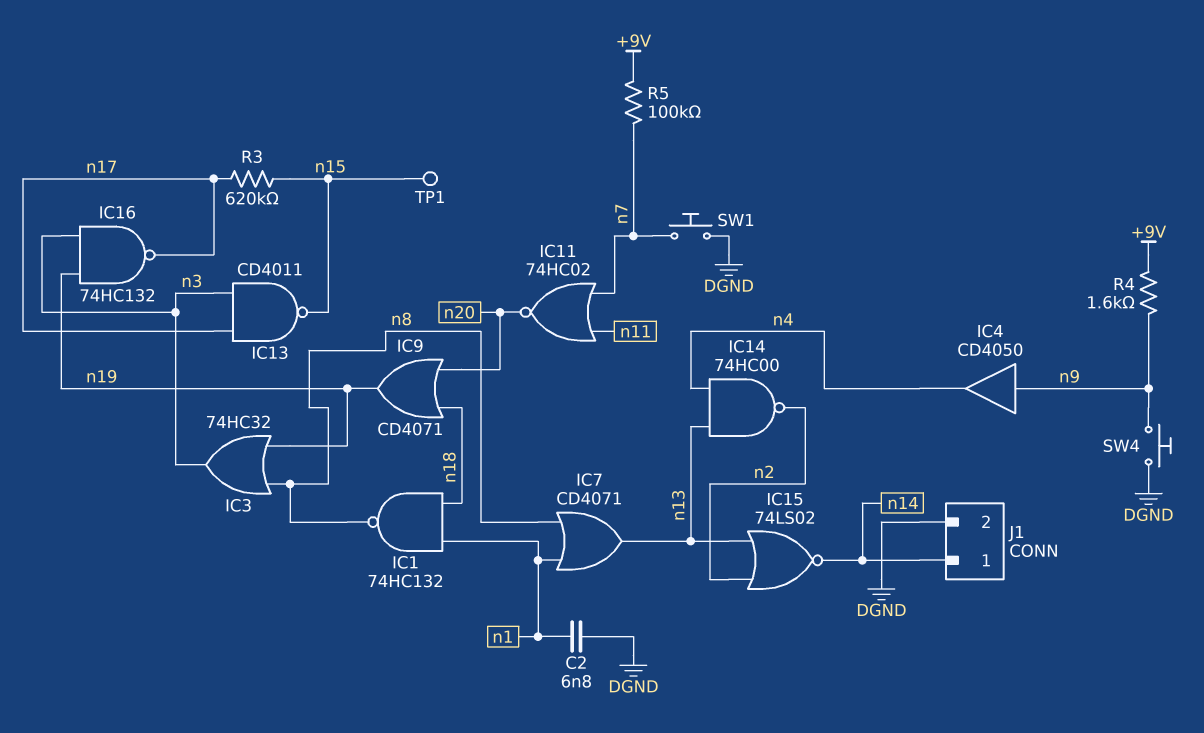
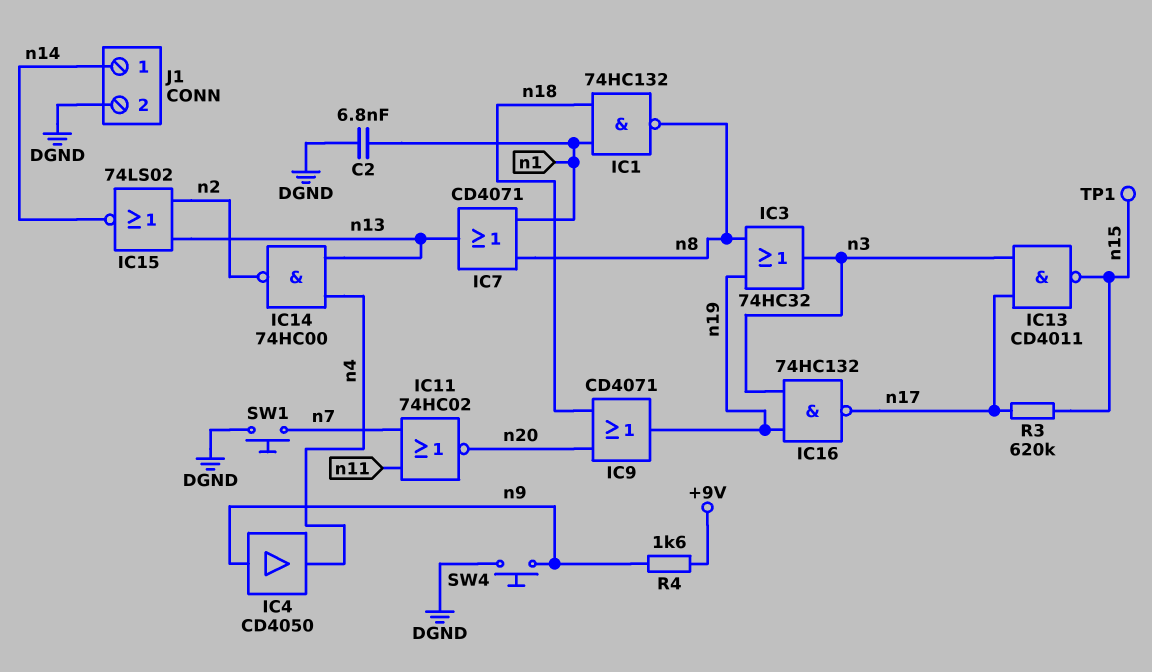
R5: 100k (+9V, n7) -> none

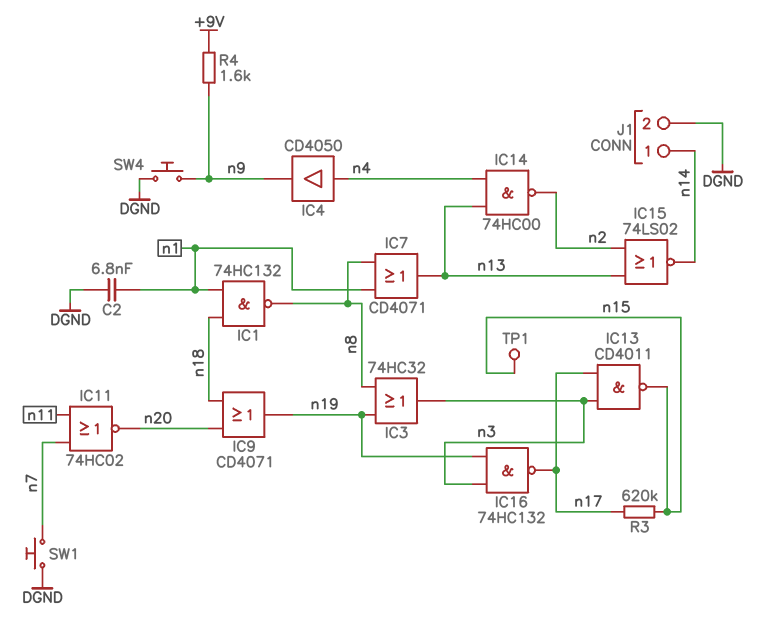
IC4: buffer CD4050 (in n9, out n4) -> buffer CD4050 (in n4, out n9)

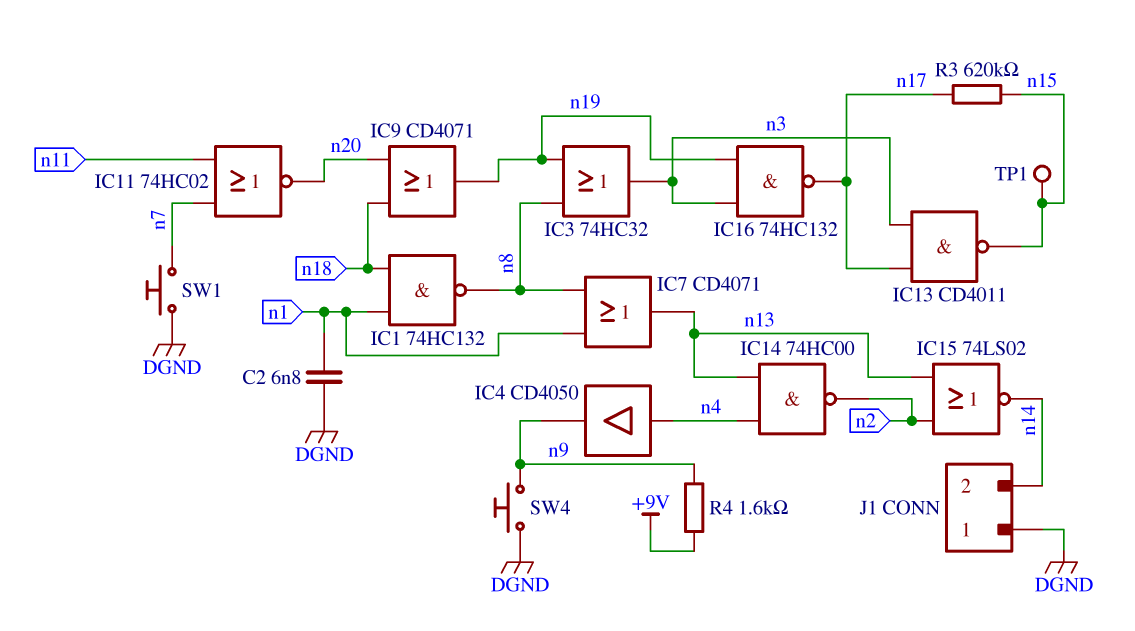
J1 pin 1: n14 -> DGND
J1 pin 2: DGND -> n14

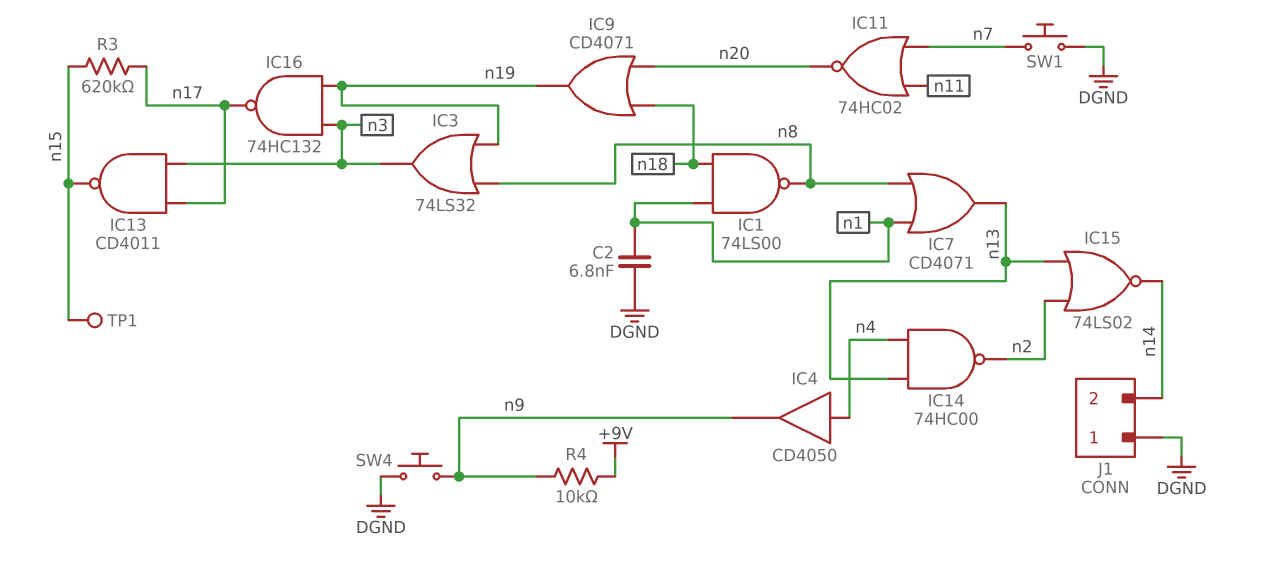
IC1: NAND 74HC132 (in n1, in n18, out n8) -> NAND 74LS00 (in n1, in n18, out n8)
IC3: OR 74HC32 (in n8, in n19, out n3) -> OR 74LS32 (in n8, in n19, out n3)
R4: 1.6k (+9V, n9) -> 10k (+9V, n9)

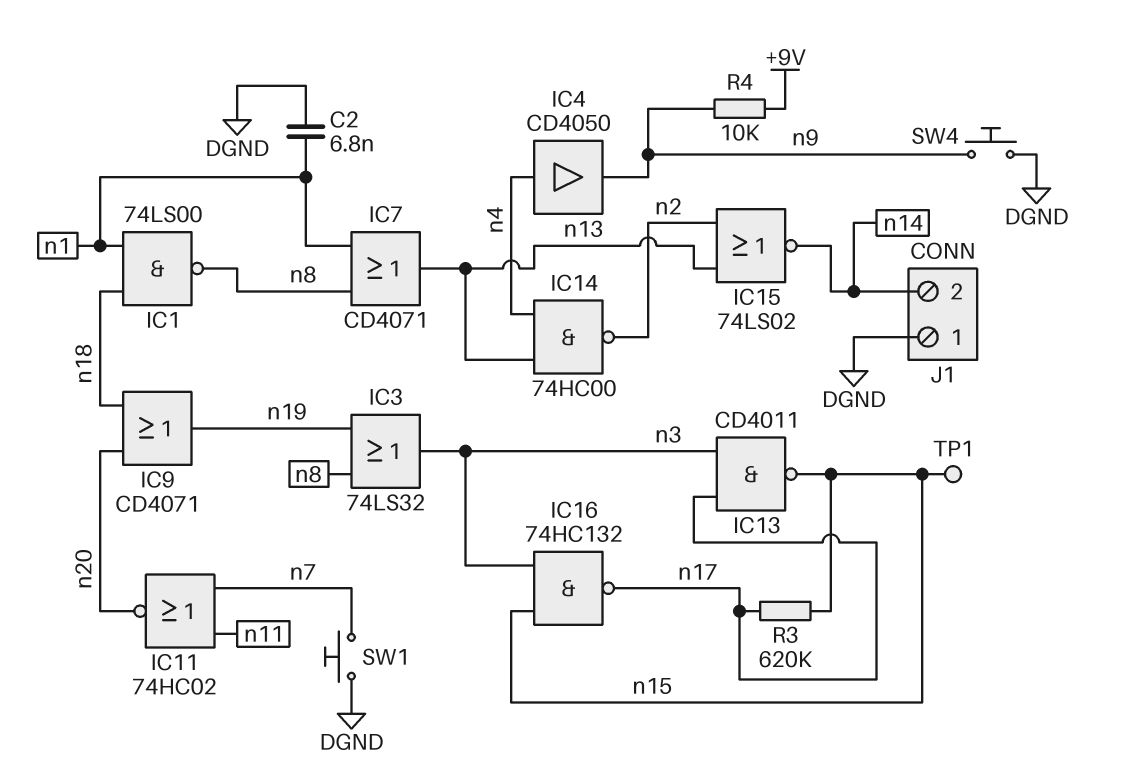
IC16: NAND 74HC132 (in n3, in n19, out n17) -> NAND 74HC132 (in n3, in n15, out n17)

